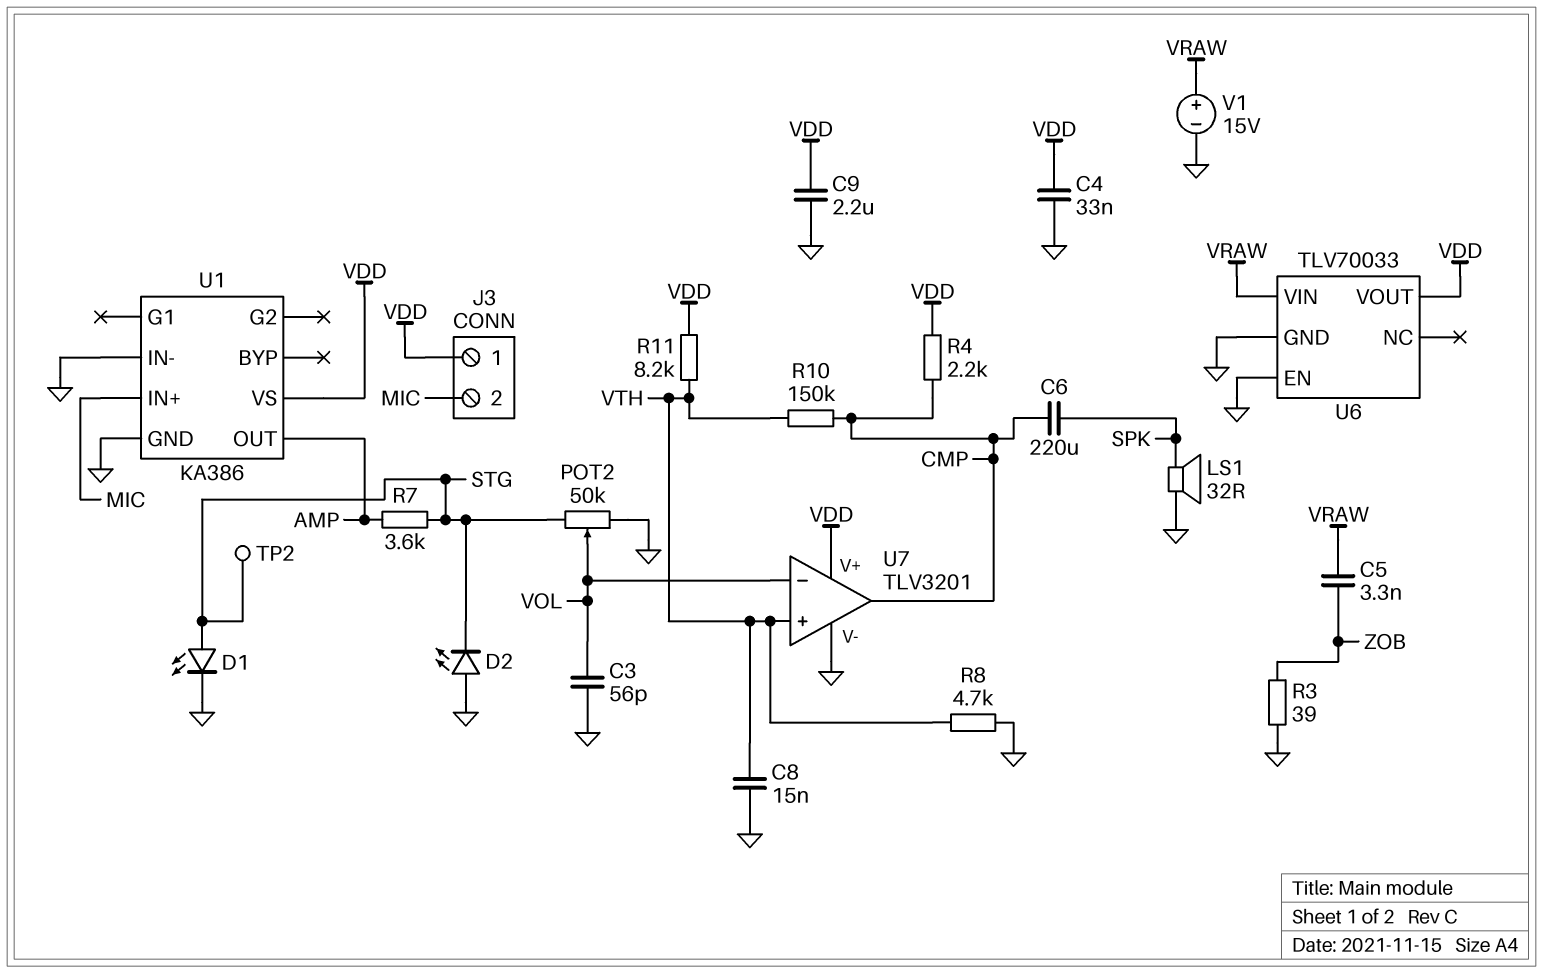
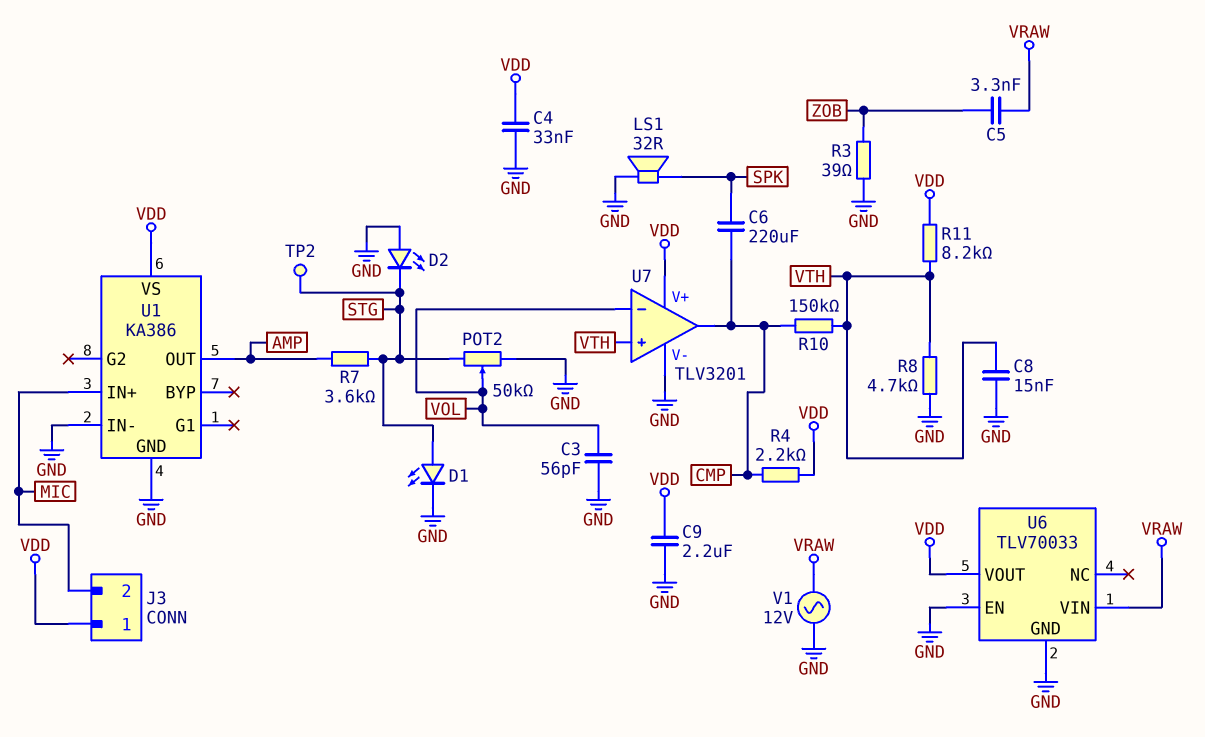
V1: 15V (plus VRAW, minus GND) -> AC 12V (GND, VRAW)

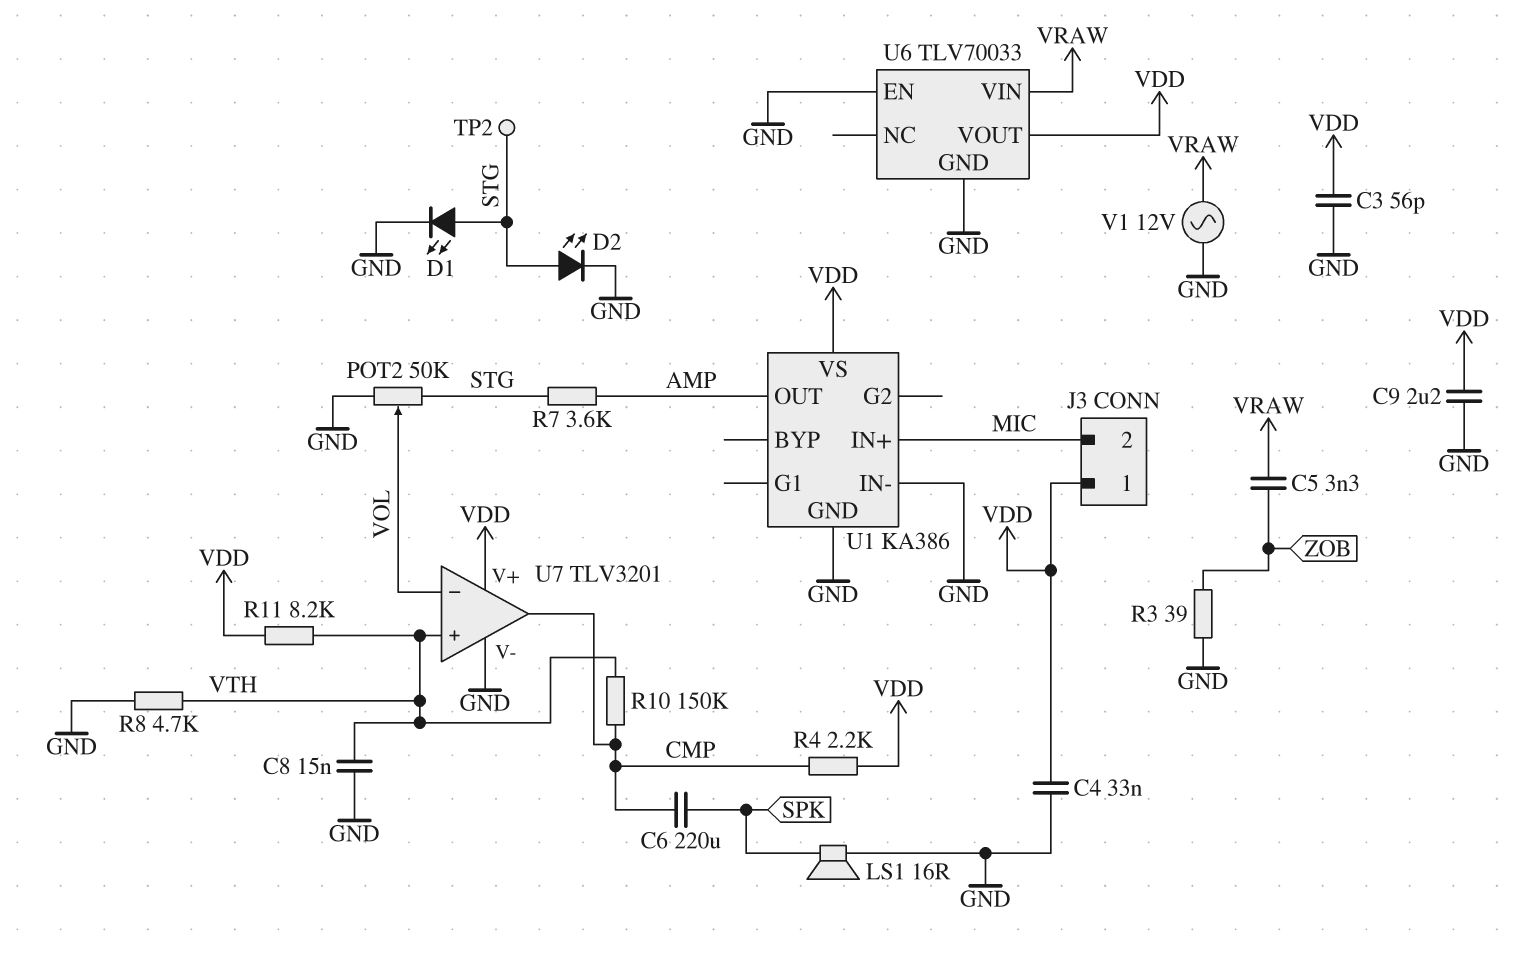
C3: 56pF (GND, VOL) -> 56pF (GND, VDD)
D2: LED (A GND, K STG) -> LED (A STG, K GND)
LS1: speaker 32R (GND, SPK) -> speaker 16R (GND, SPK)

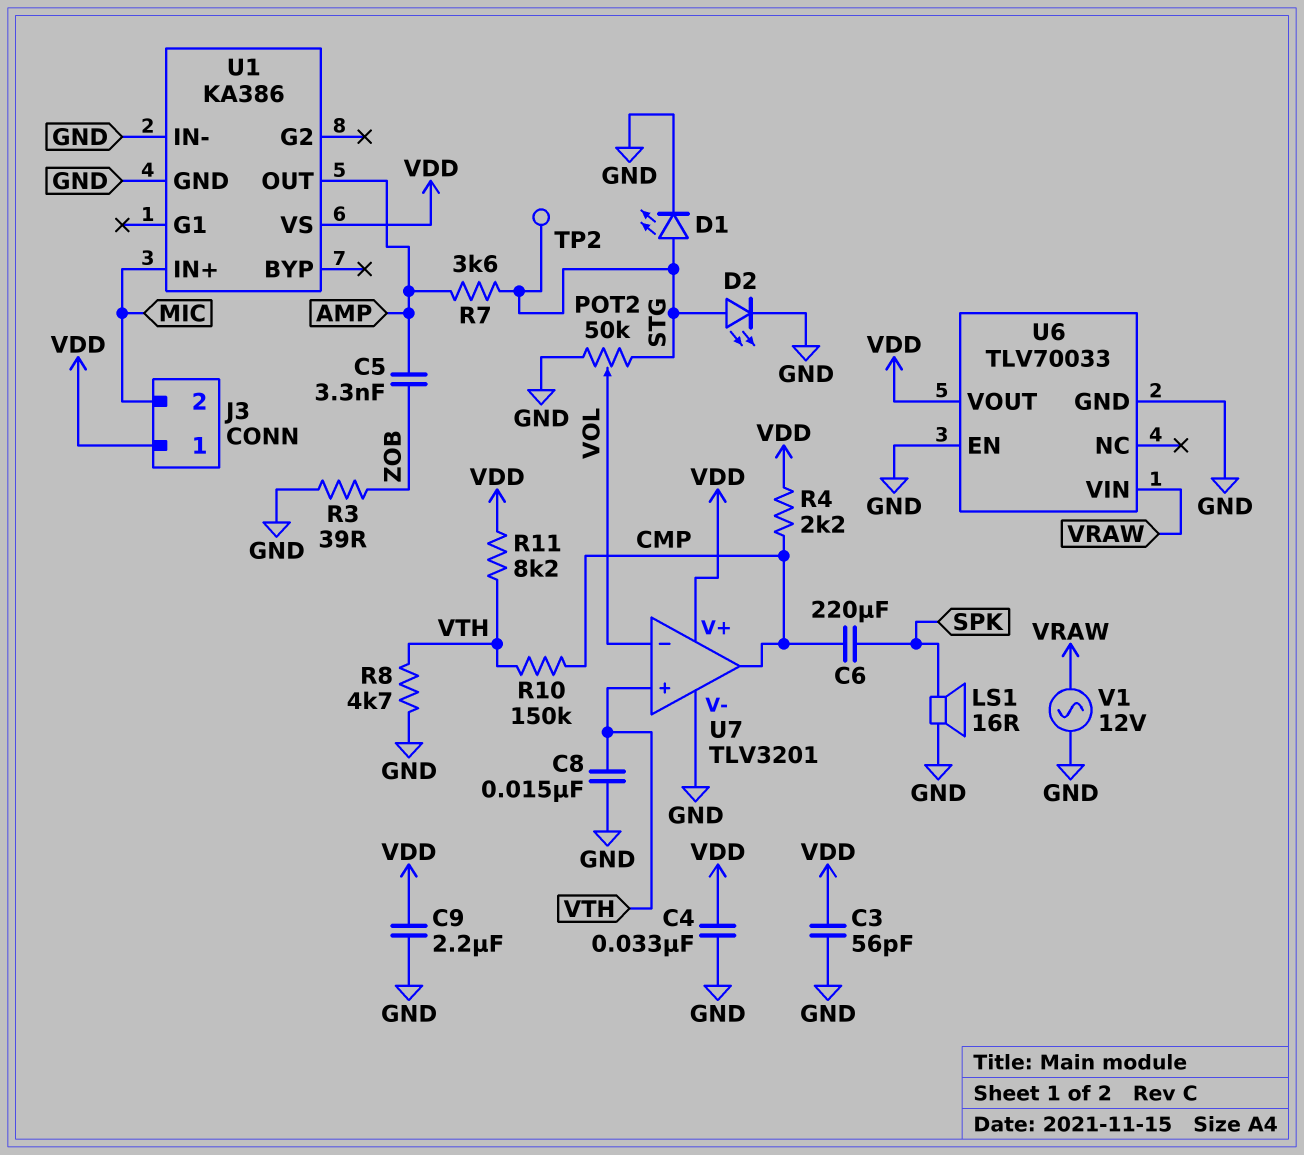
C5: 3.3nF (VRAW, ZOB) -> 3.3nF (AMP, ZOB)

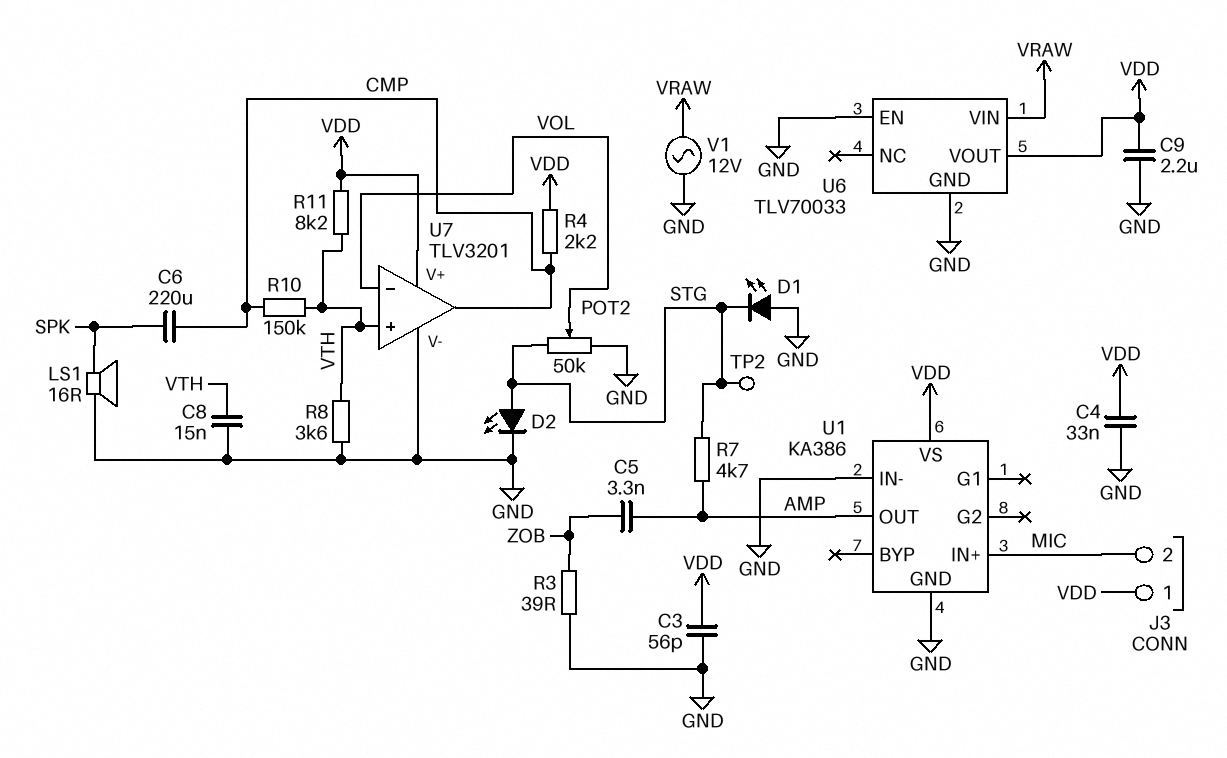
D1: LED (A STG, K GND) -> LED (A GND, K STG)
R7: 3.6k (AMP, STG) -> 4.7k (AMP, STG)
R8: 4.7k (GND, VTH) -> 3.6k (GND, VTH)

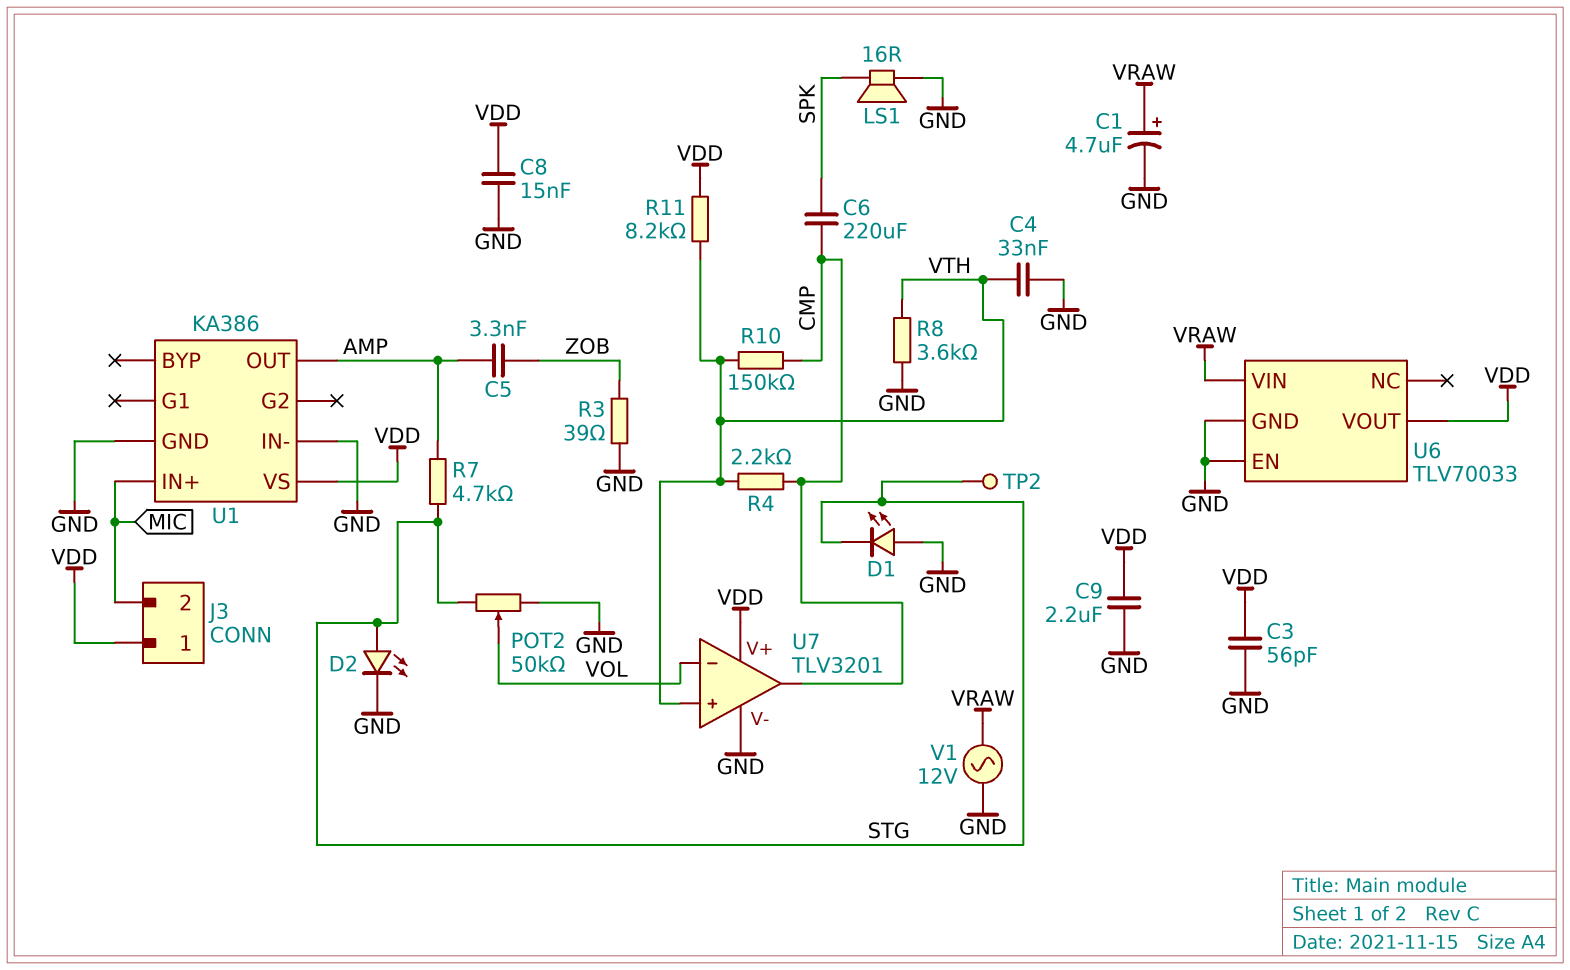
C1: none -> 4.7uF (plus VRAW, minus GND)
C4: 33nF (GND, VDD) -> 33nF (GND, VTH)
C8: 15nF (GND, VTH) -> 15nF (GND, VDD)
R4: 2.2k (CMP, VDD) -> 2.2k (CMP, VTH)

